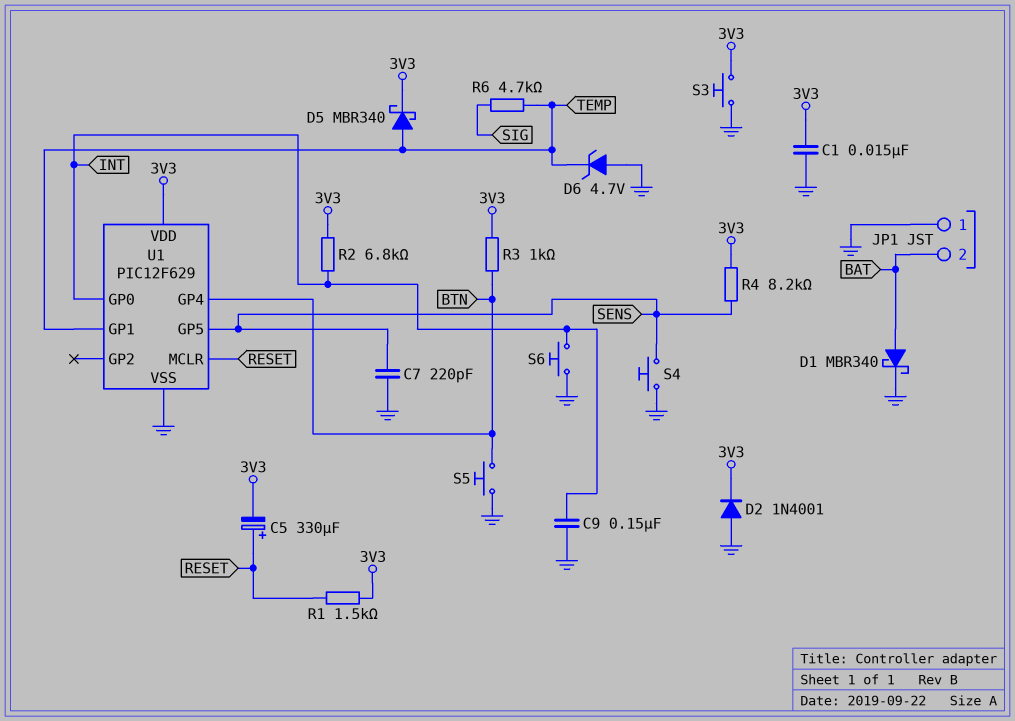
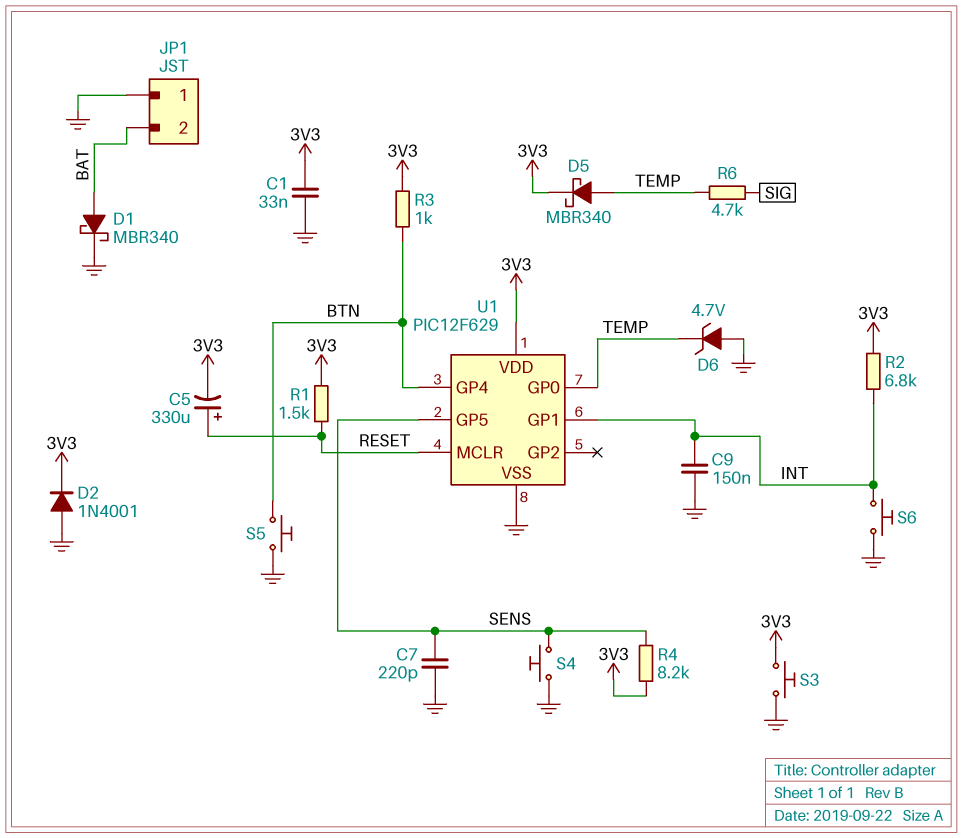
C1: 15nF (3V3, GND) -> 33nF (3V3, GND)
U1 pin GP0: INT -> TEMP
U1 pin GP1: TEMP -> INT

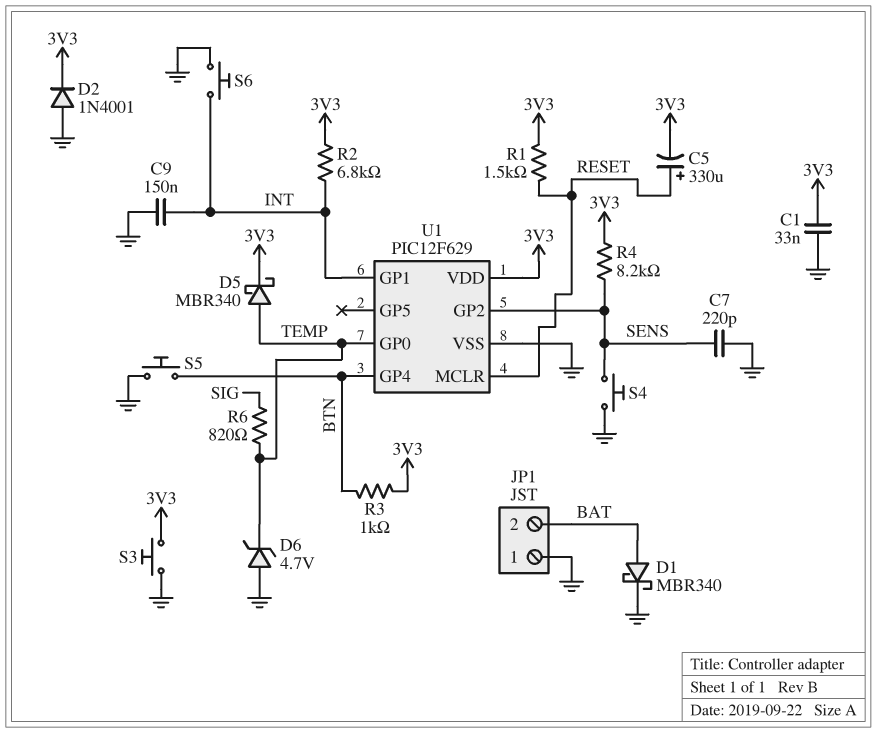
R6: 4.7k (SIG, TEMP) -> 820 (SIG, TEMP)
U1 pin GP2: none -> SENS
U1 pin GP5: SENS -> none

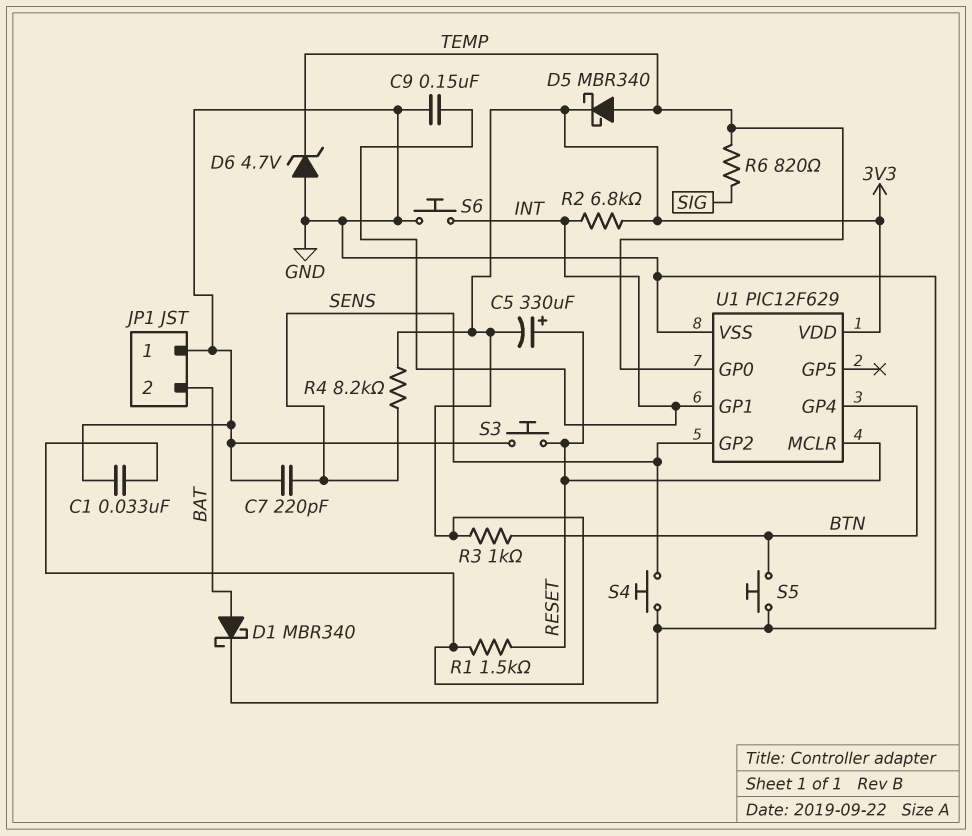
D2: diode 1N4001 (A GND, K 3V3) -> none
S3: button (3V3, GND) -> button (GND, RESET)

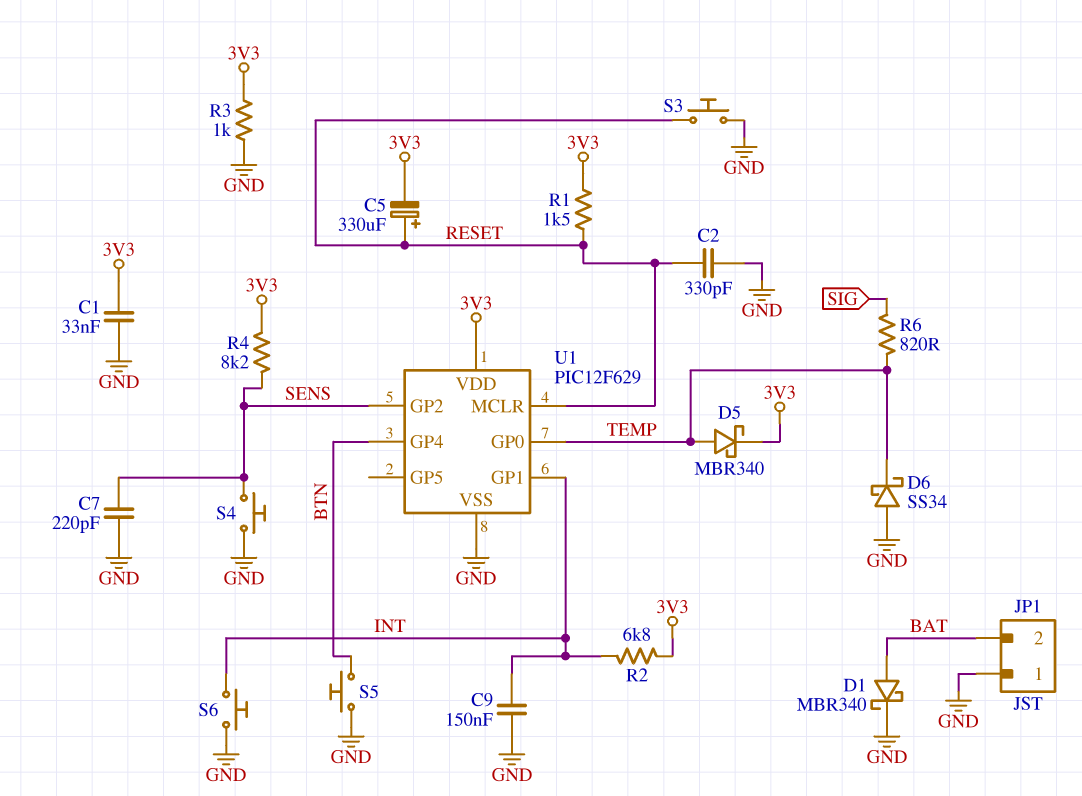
C2: none -> 330pF (GND, RESET)
D6: zener 4.7V (A GND, K TEMP) -> schottky SS34 (A GND, K TEMP)
R3: 1k (3V3, BTN) -> 1k (3V3, GND)

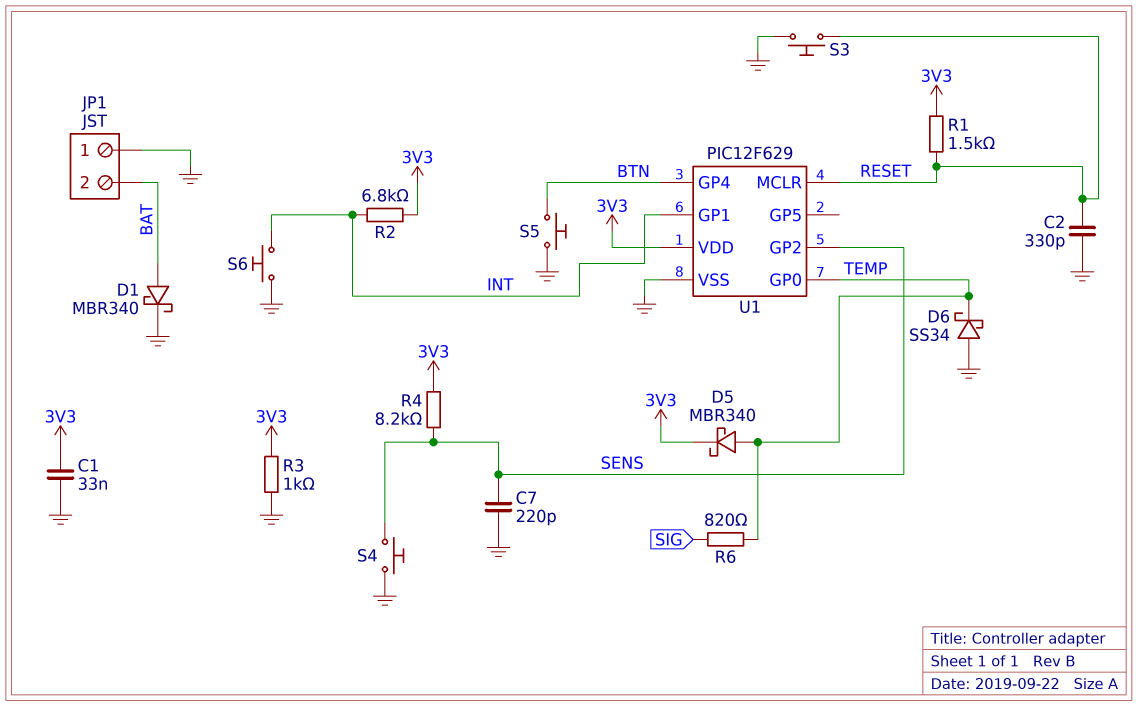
C5: 330uF (plus RESET, minus 3V3) -> none
C9: 150nF (GND, INT) -> none

